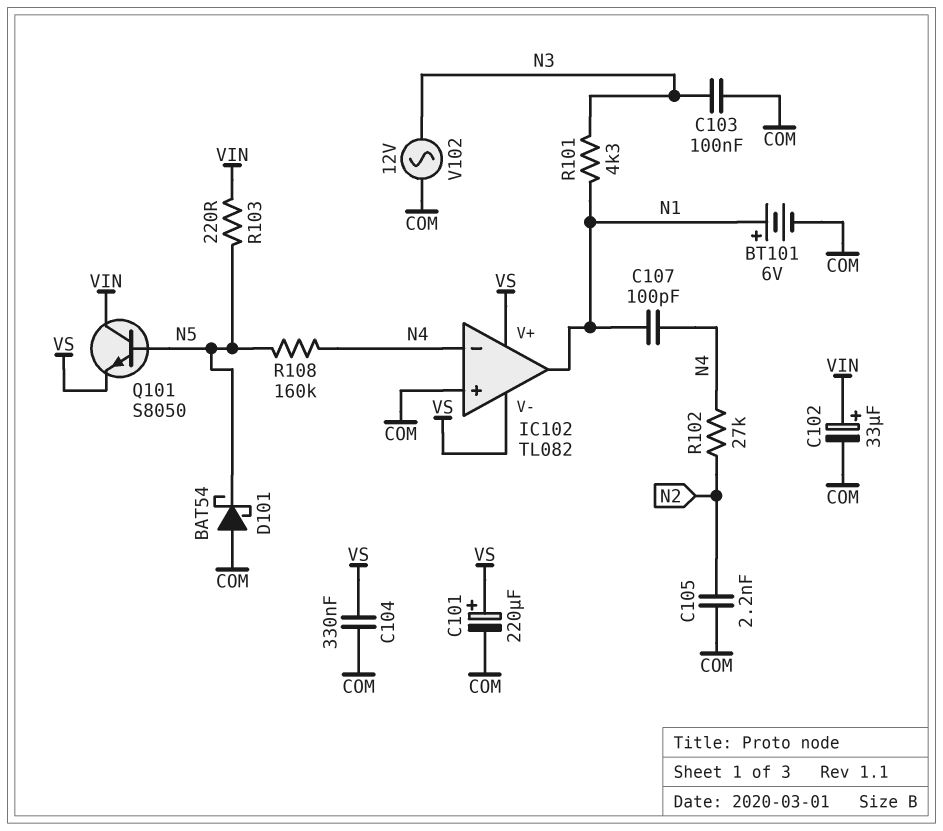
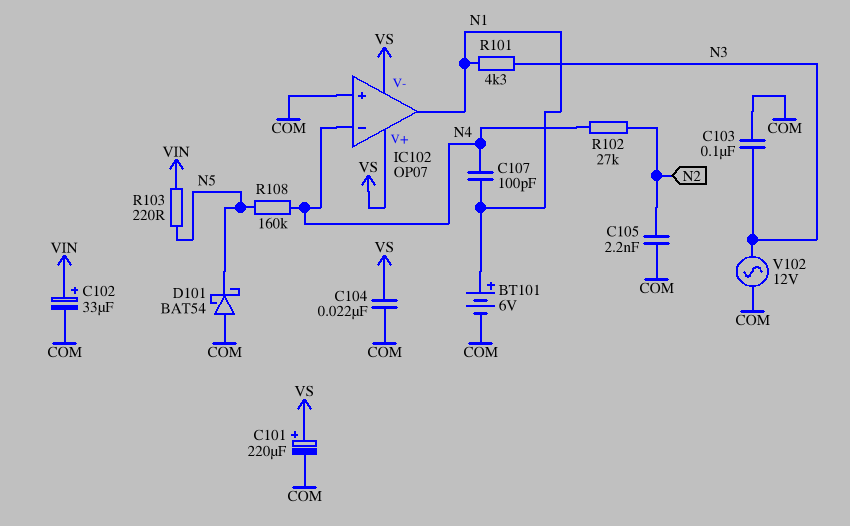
C104: 330nF (COM, VS) -> 22nF (COM, VS)
IC102: TL082 -> OP07
Q101: NPN S8050 (B N5, C VIN, E VS) -> none

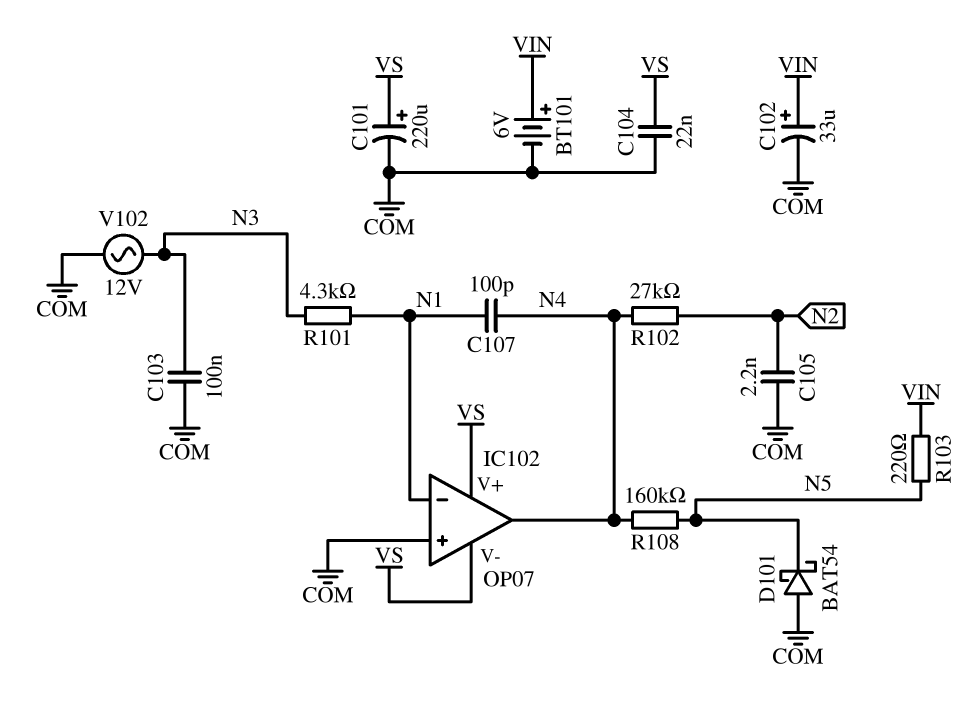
BT101: 6V (plus N1, minus COM) -> 6V (plus VIN, minus COM)
IC102 pin in-: N4 -> N1
IC102 pin out: N1 -> N4

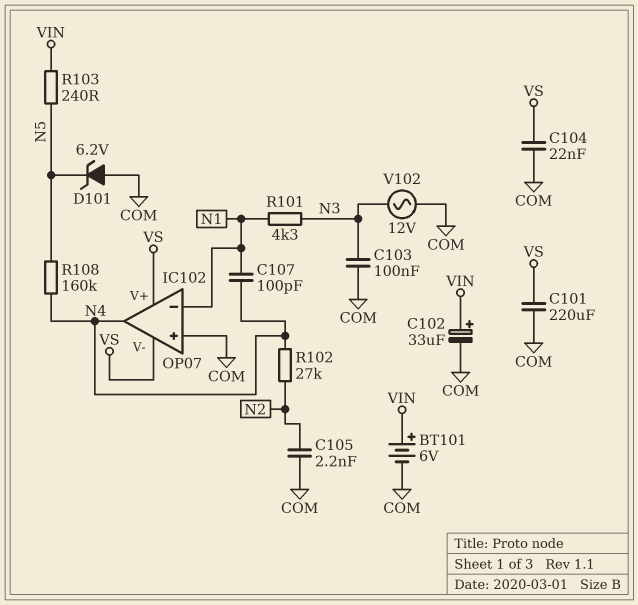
C101: 220uF (plus VS, minus COM) -> 220uF (COM, VS)
D101: schottky BAT54 (A COM, K N5) -> zener 6.2V (A COM, K N5)
R103: 220 (N5, VIN) -> 240 (N5, VIN)

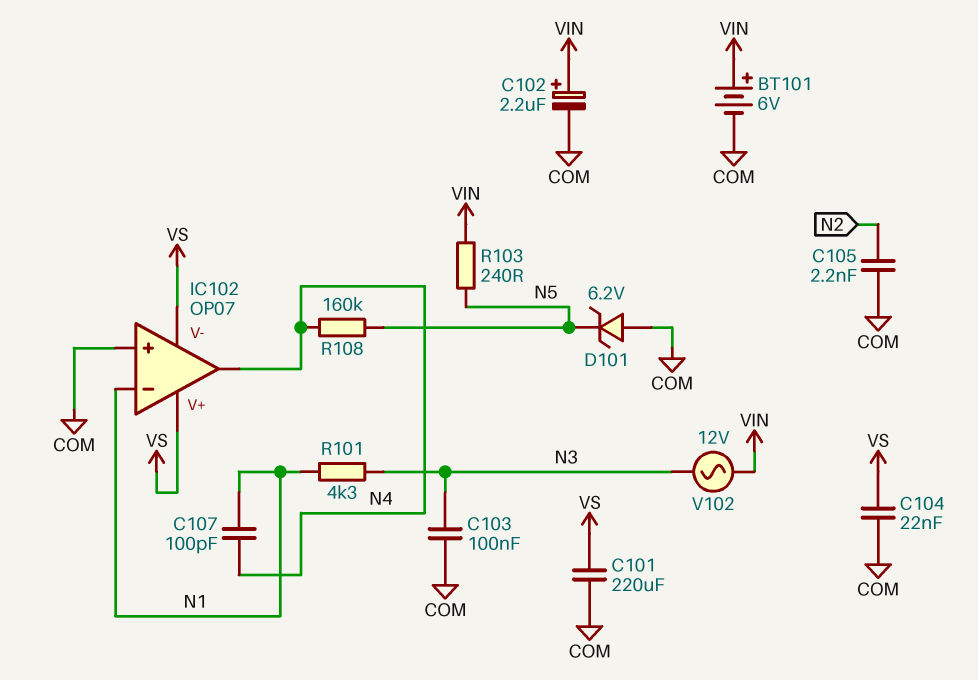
C102: 33uF (plus VIN, minus COM) -> 2.2uF (plus VIN, minus COM)
R102: 27k (N2, N4) -> none
V102: AC 12V (COM, N3) -> AC 12V (N3, VIN)

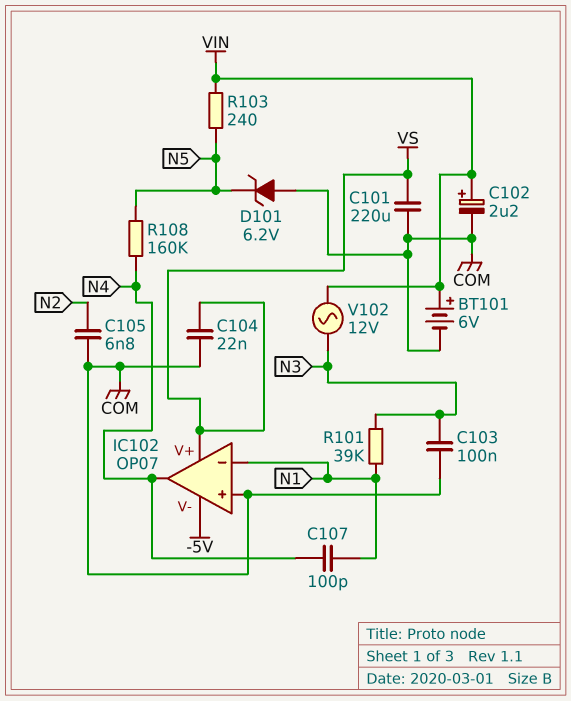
C105: 2.2nF (COM, N2) -> 6.8nF (COM, N2)
IC102 pin V-: VS -> -5V
R101: 4.3k (N1, N3) -> 39k (N1, N3)

